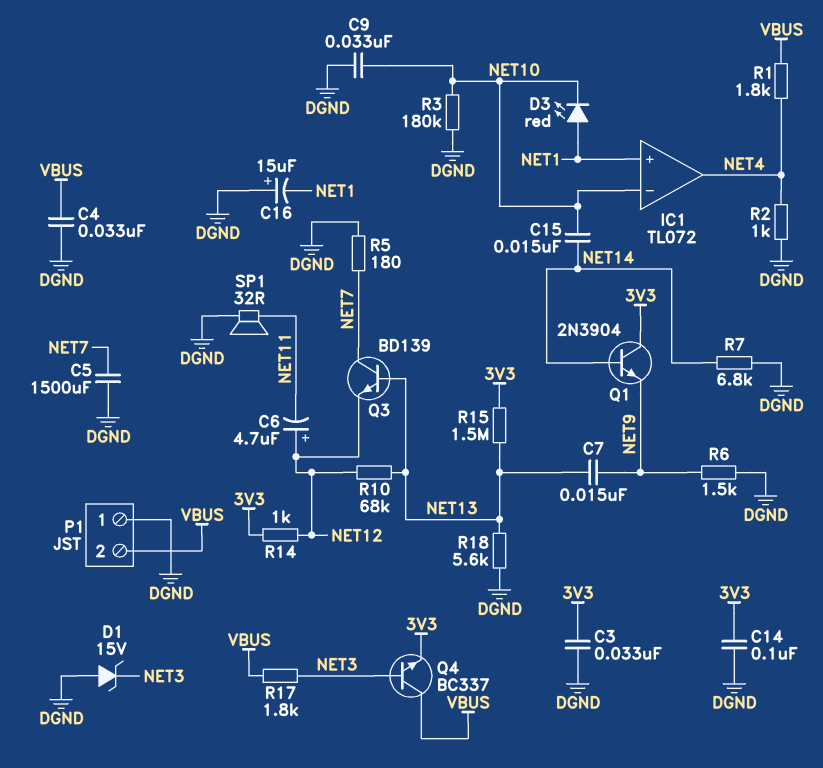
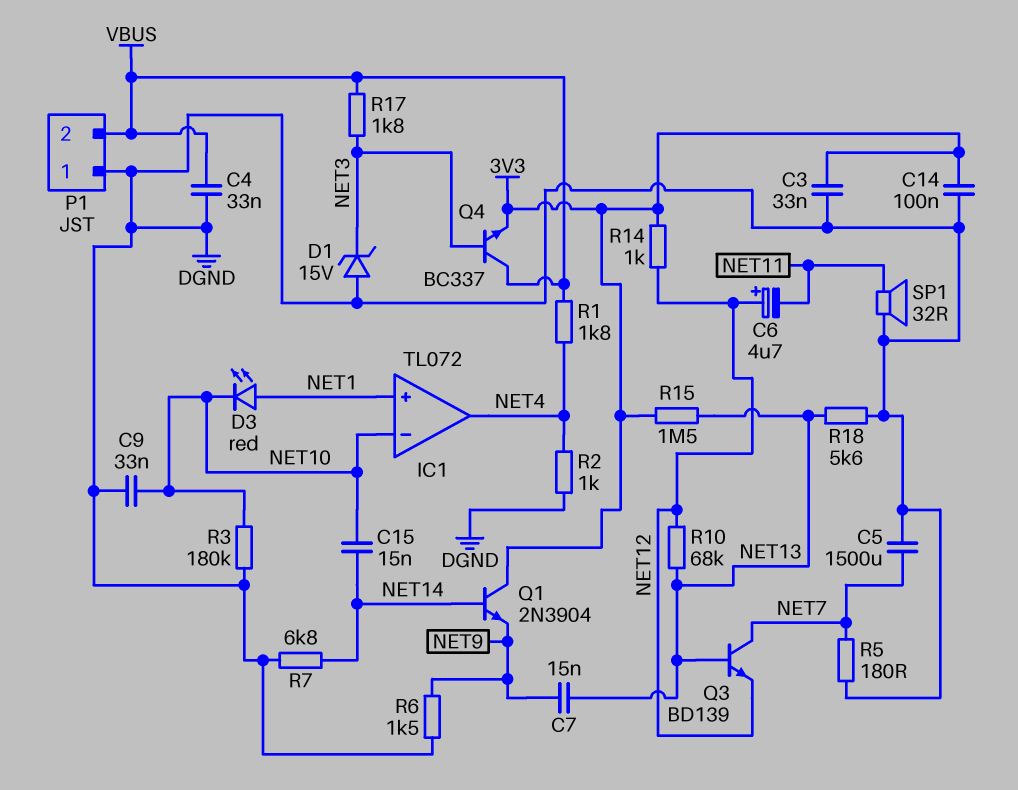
C16: 15uF (plus DGND, minus NET1) -> none

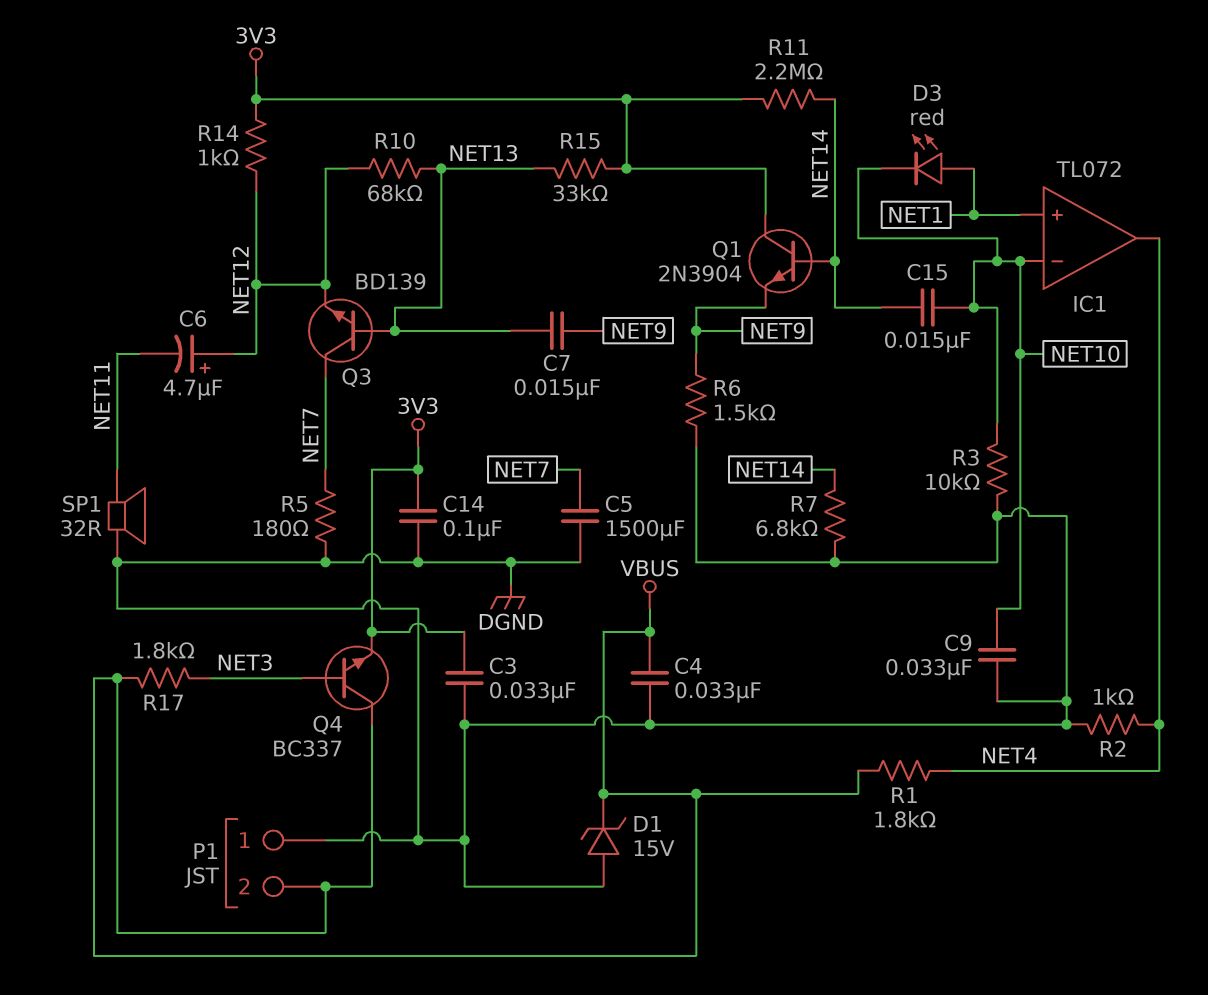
D1: zener 15V (A DGND, K NET3) -> zener 15V (A DGND, K VBUS)
R3: 180k (DGND, NET10) -> 10k (DGND, NET10)
R11: none -> 2.2M (3V3, NET14)
R15: 1.5M (3V3, NET13) -> 33k (3V3, NET13)
R18: 5.6k (DGND, NET13) -> none

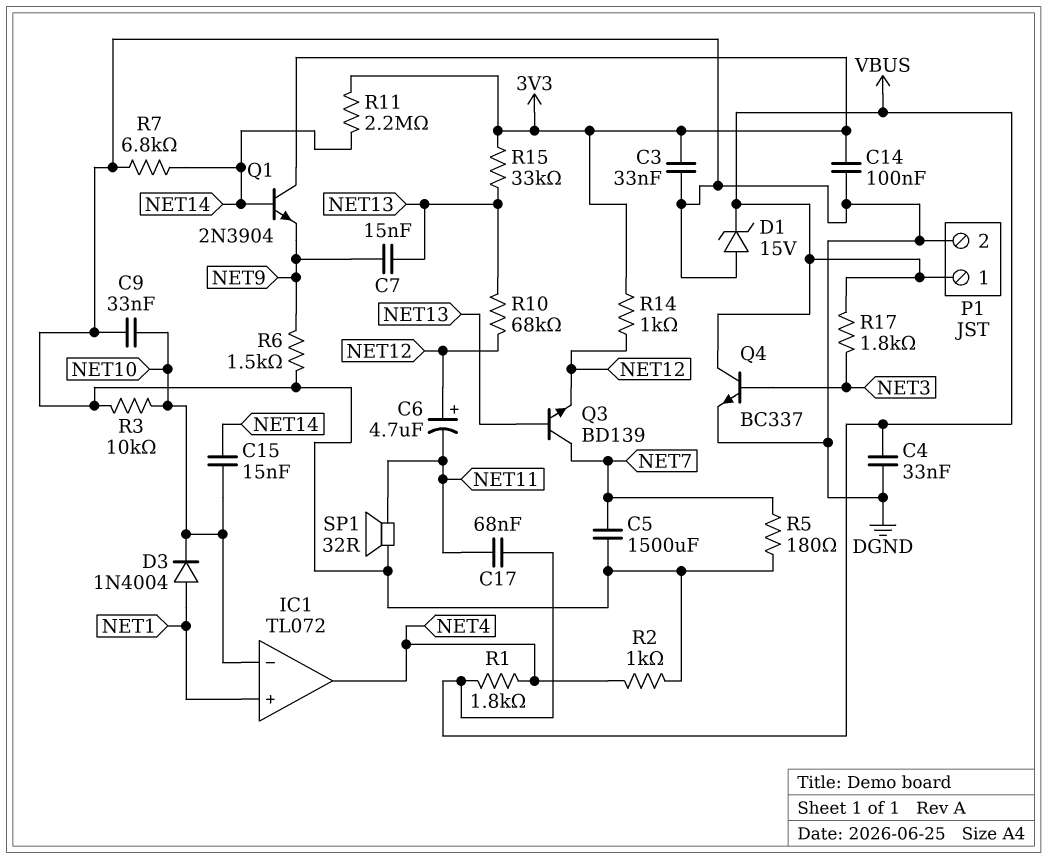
C17: none -> 68nF (NET11, VBUS)
D3: LED red (A NET1, K NET10) -> diode 1N4004 (A NET1, K NET10)
P1 pin 1: DGND -> VBUS
P1 pin 2: VBUS -> DGND
Q4: NPN BC337 (B NET3, C VBUS, E 3V3) -> NPN BC337 (B NET3, C VBUS, E DGND)

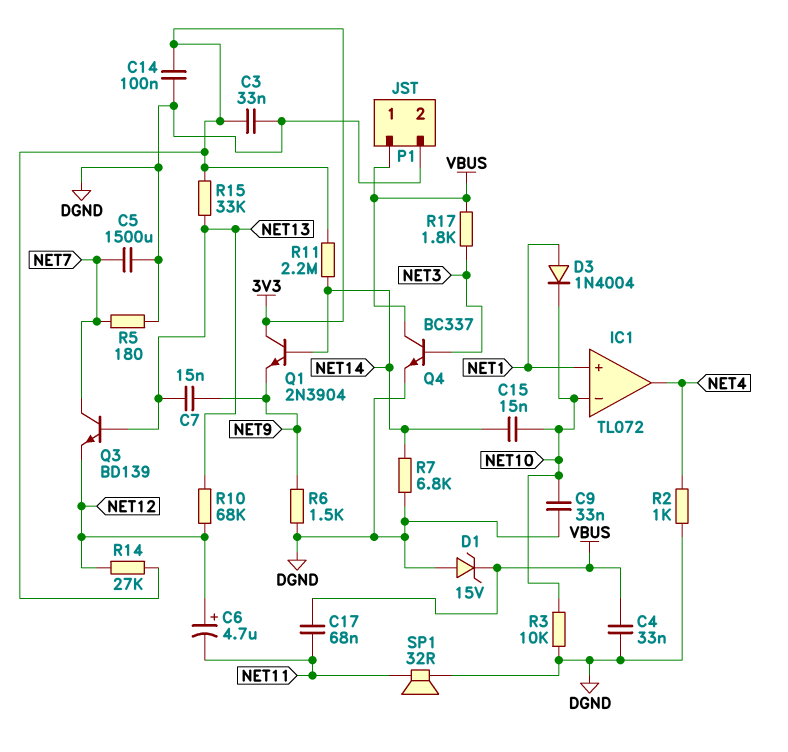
R1: 1.8k (NET4, VBUS) -> none
R14: 1k (3V3, NET12) -> 27k (3V3, NET12)

